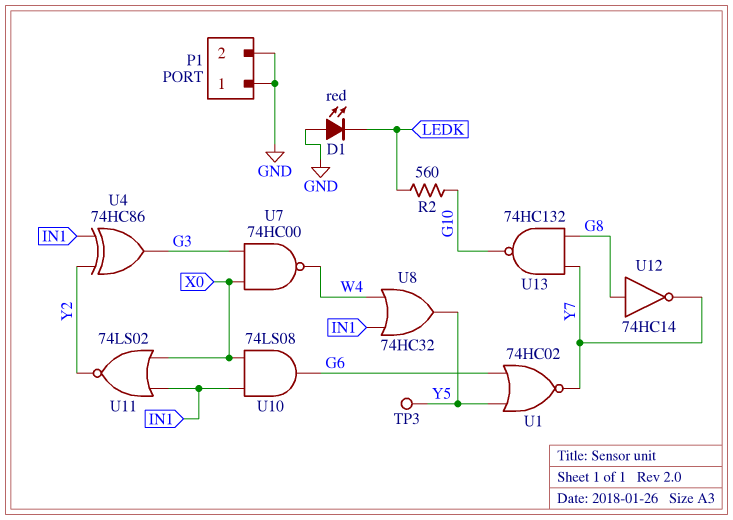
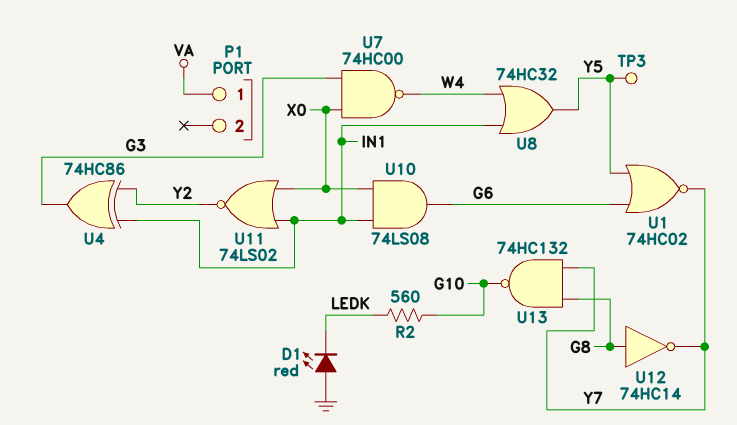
P1 pin 1: GND -> VA
P1 pin 2: GND -> none

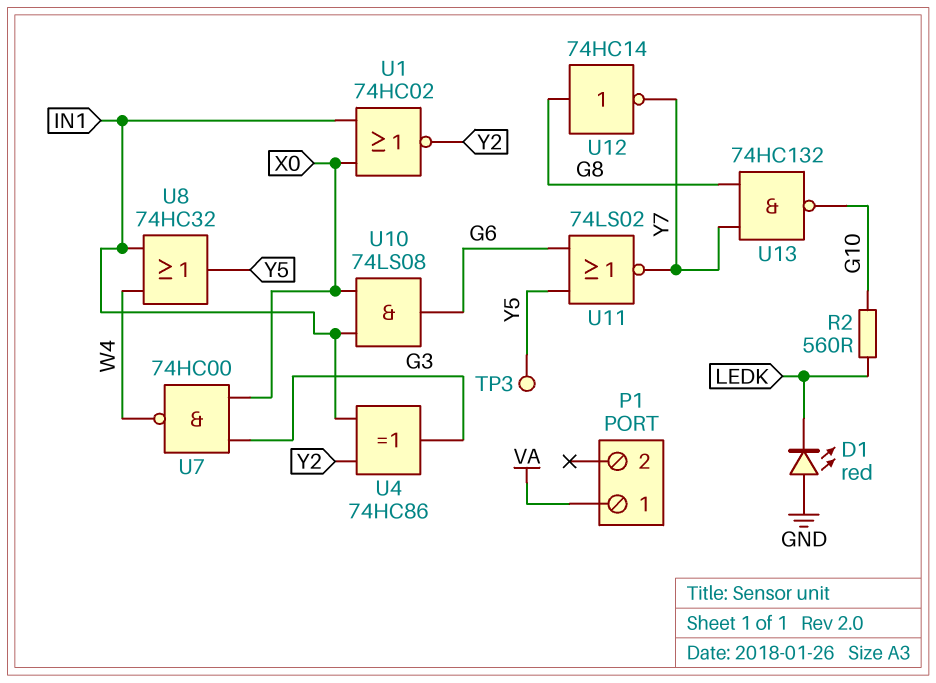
U1: NOR 74HC02 (in G6, in Y5, out Y7) -> NOR 74HC02 (in IN1, in X0, out Y2)
U11: NOR 74LS02 (in IN1, in X0, out Y2) -> NOR 74LS02 (in G6, in Y5, out Y7)

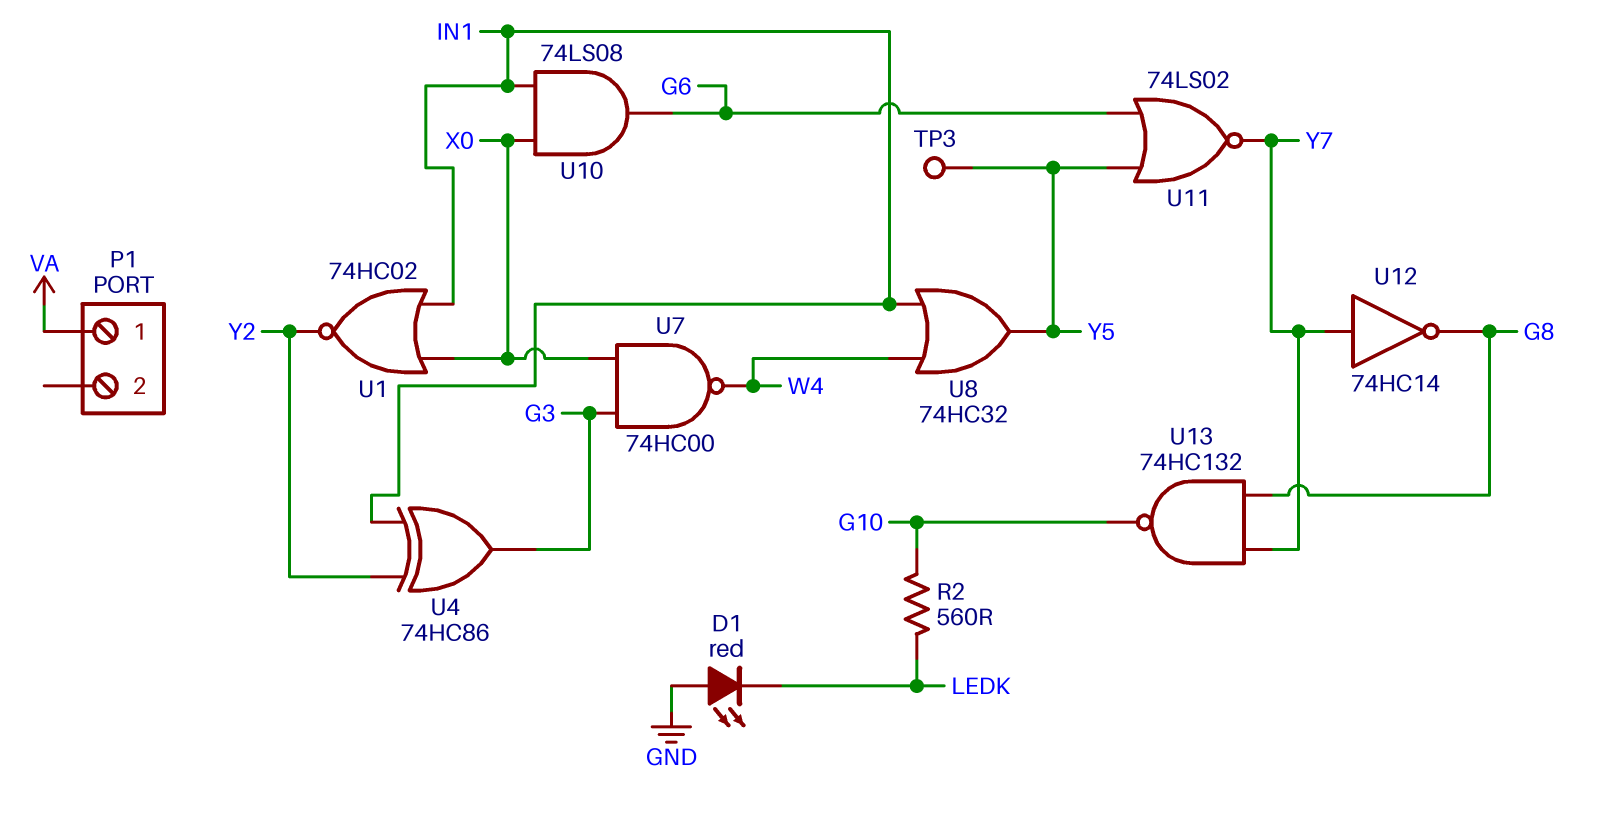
U12: NOT 74HC14 (in G8, out Y7) -> NOT 74HC14 (in Y7, out G8)

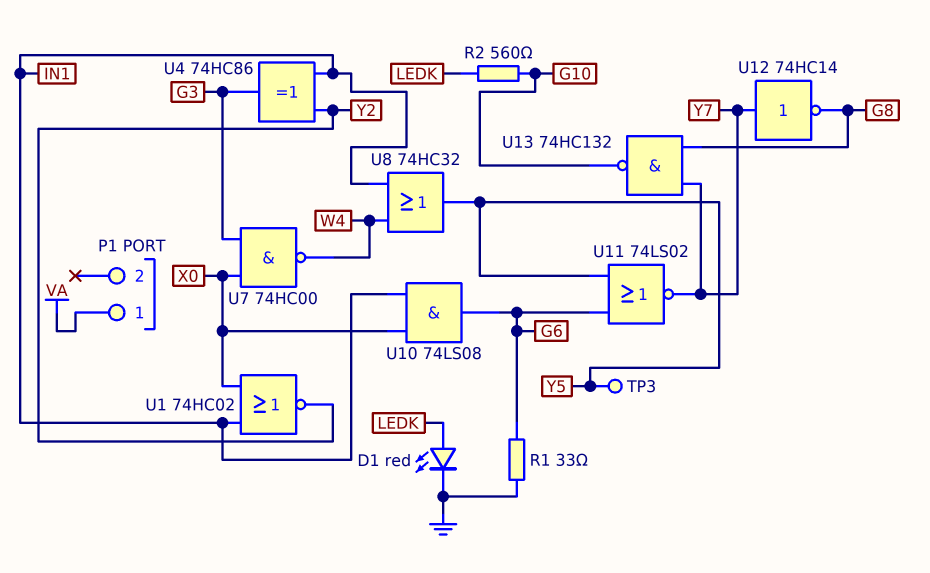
D1: LED red (A GND, K LEDK) -> LED red (A LEDK, K GND)
R1: none -> 33 (G6, GND)

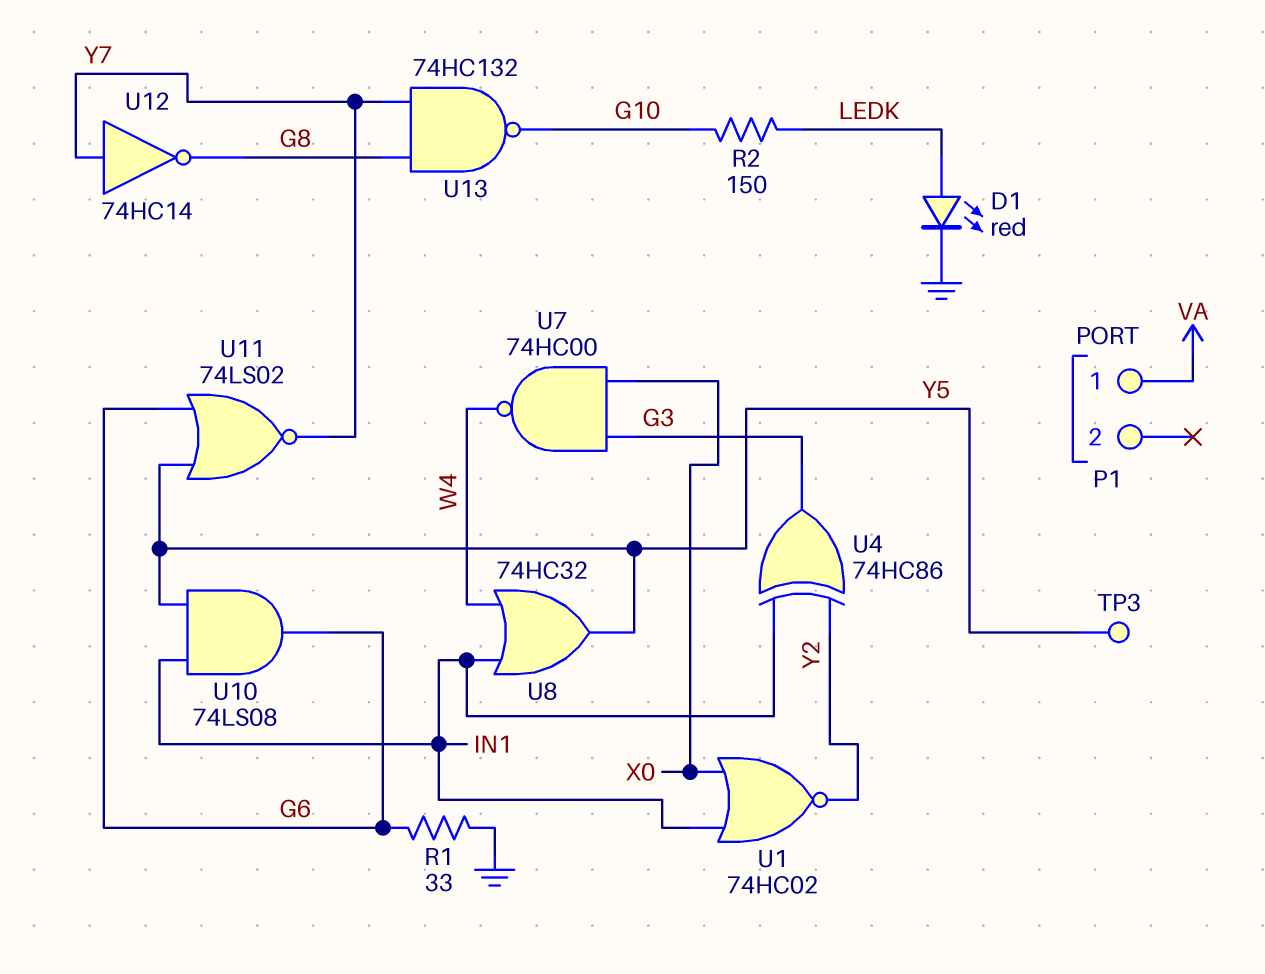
R2: 560 (G10, LEDK) -> 150 (G10, LEDK)
U10: AND 74LS08 (in IN1, in X0, out G6) -> AND 74LS08 (in IN1, in Y5, out G6)

